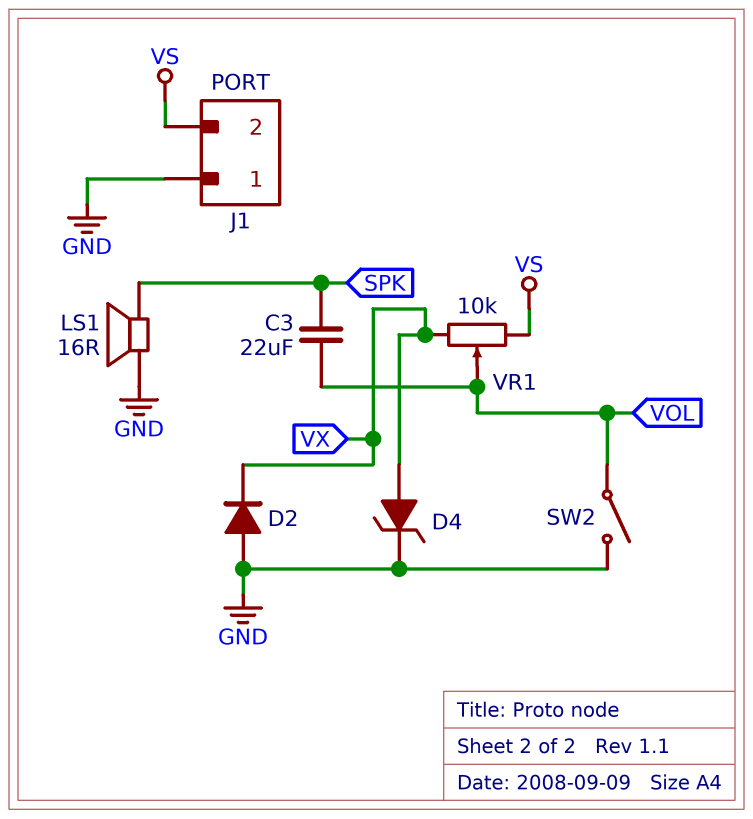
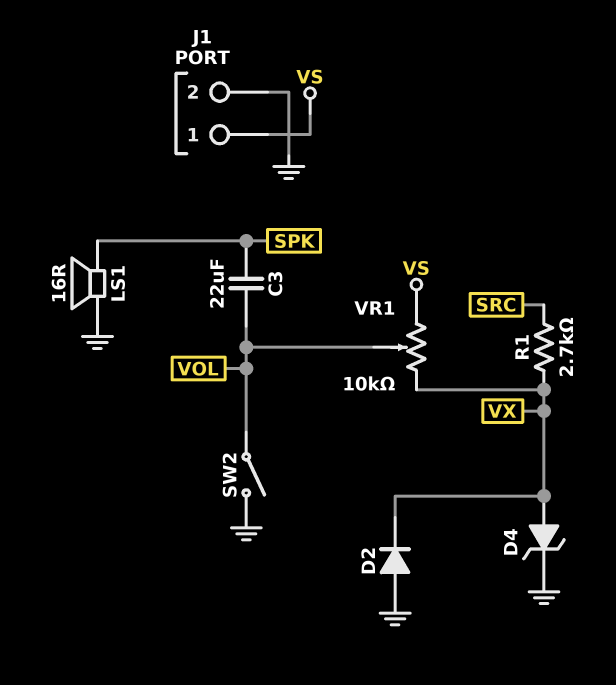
J1 pin 1: GND -> VS
J1 pin 2: VS -> GND
R1: none -> 2.7k (SRC, VX)

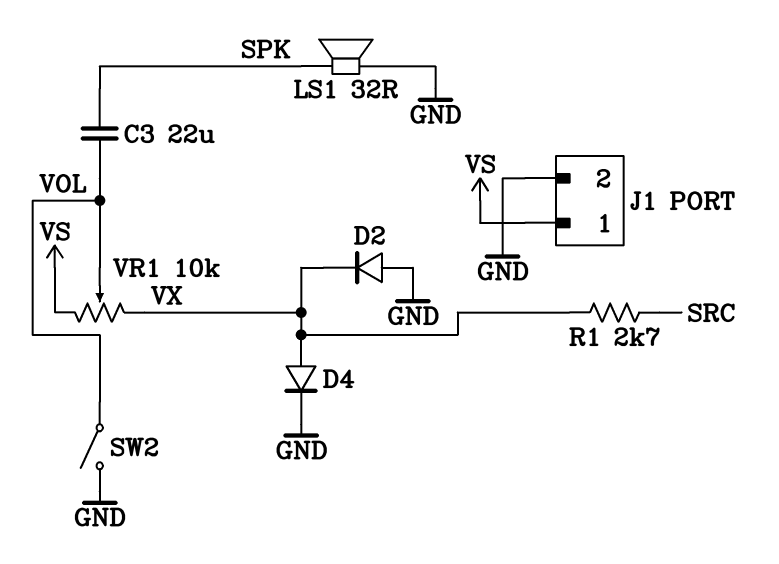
D4: zener (A VX, K GND) -> diode (A VX, K GND)
LS1: speaker 16R (GND, SPK) -> speaker 32R (GND, SPK)

